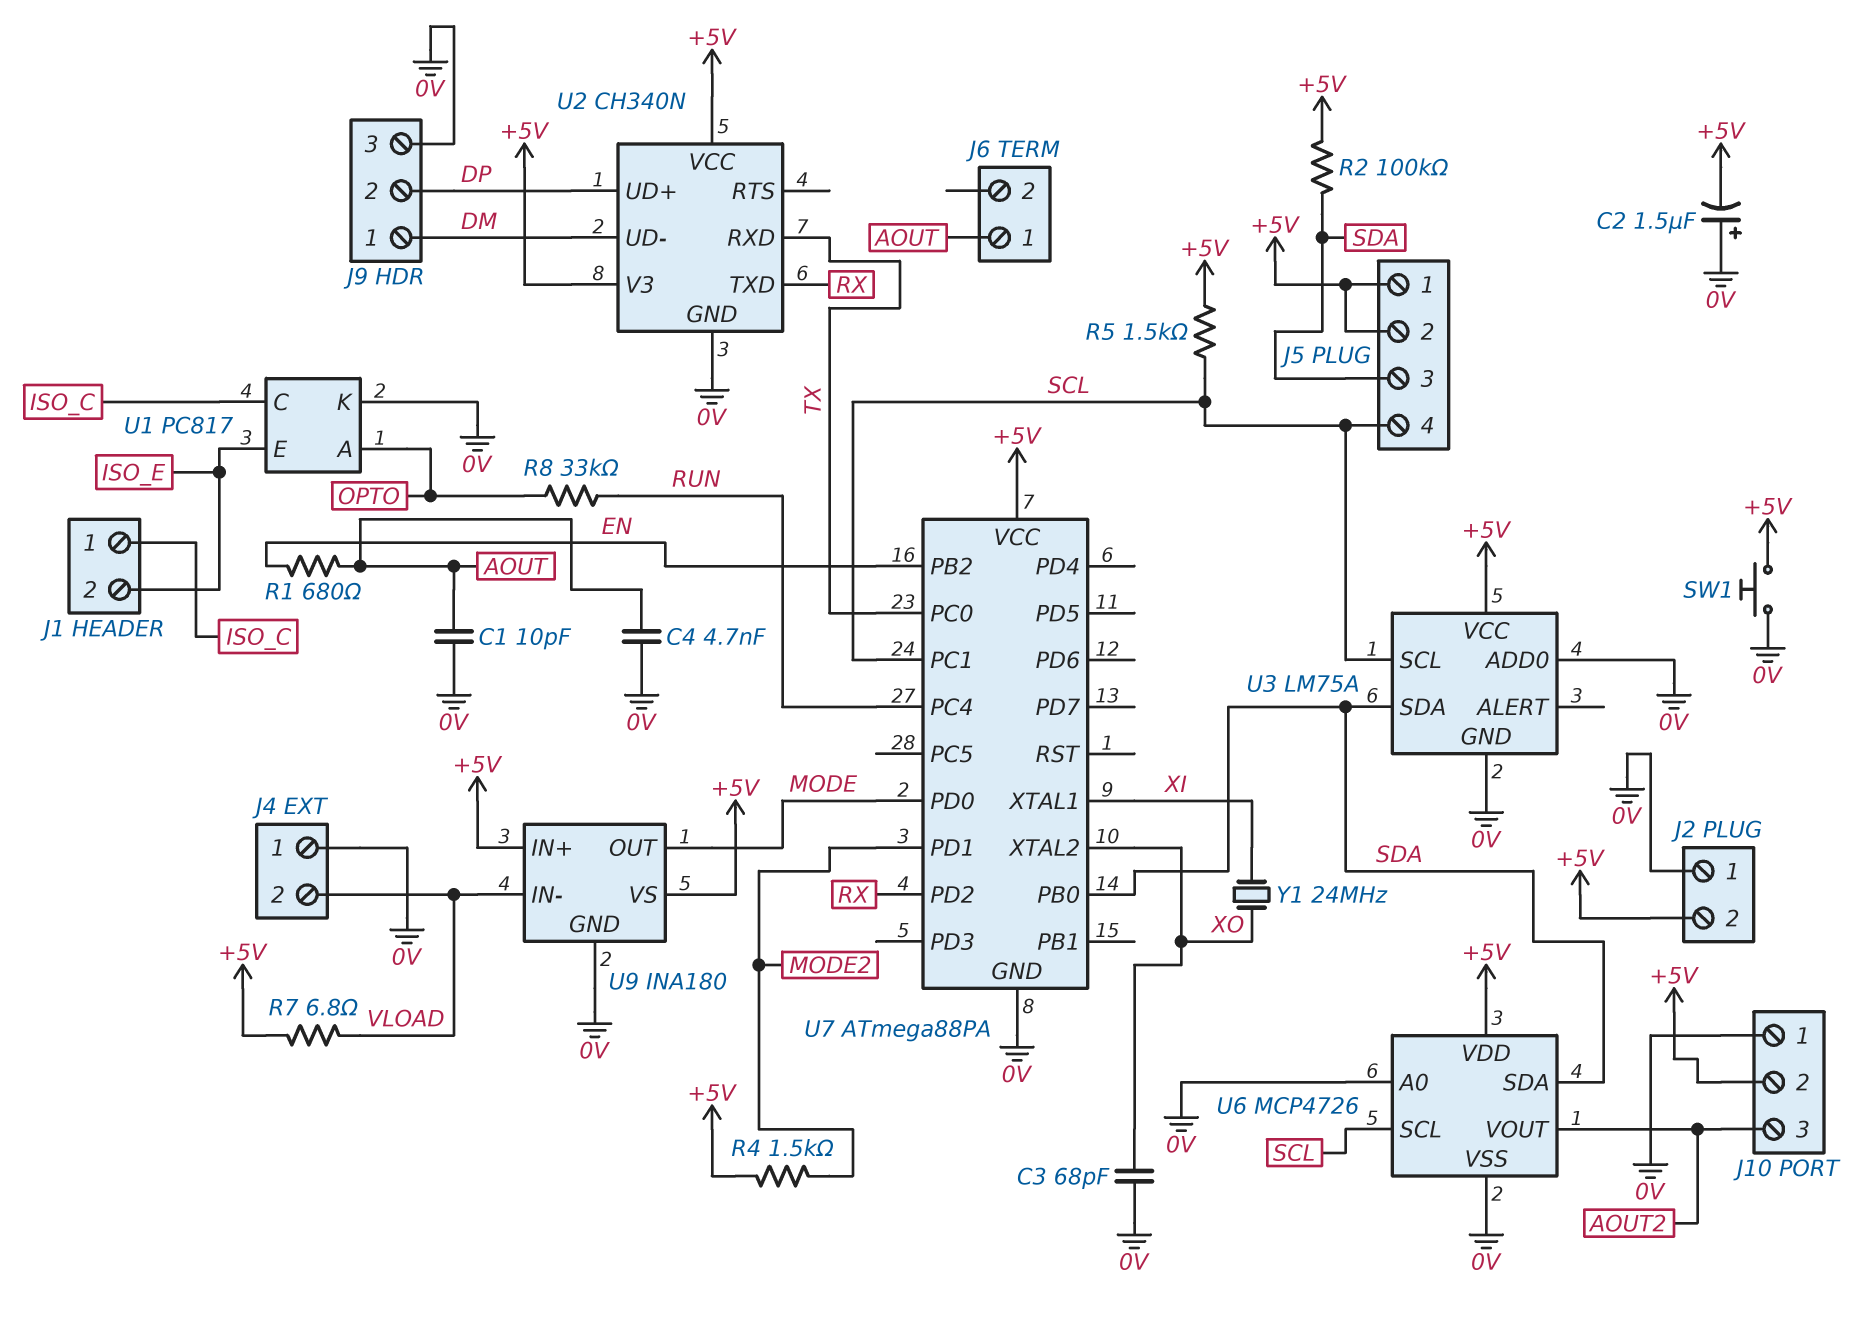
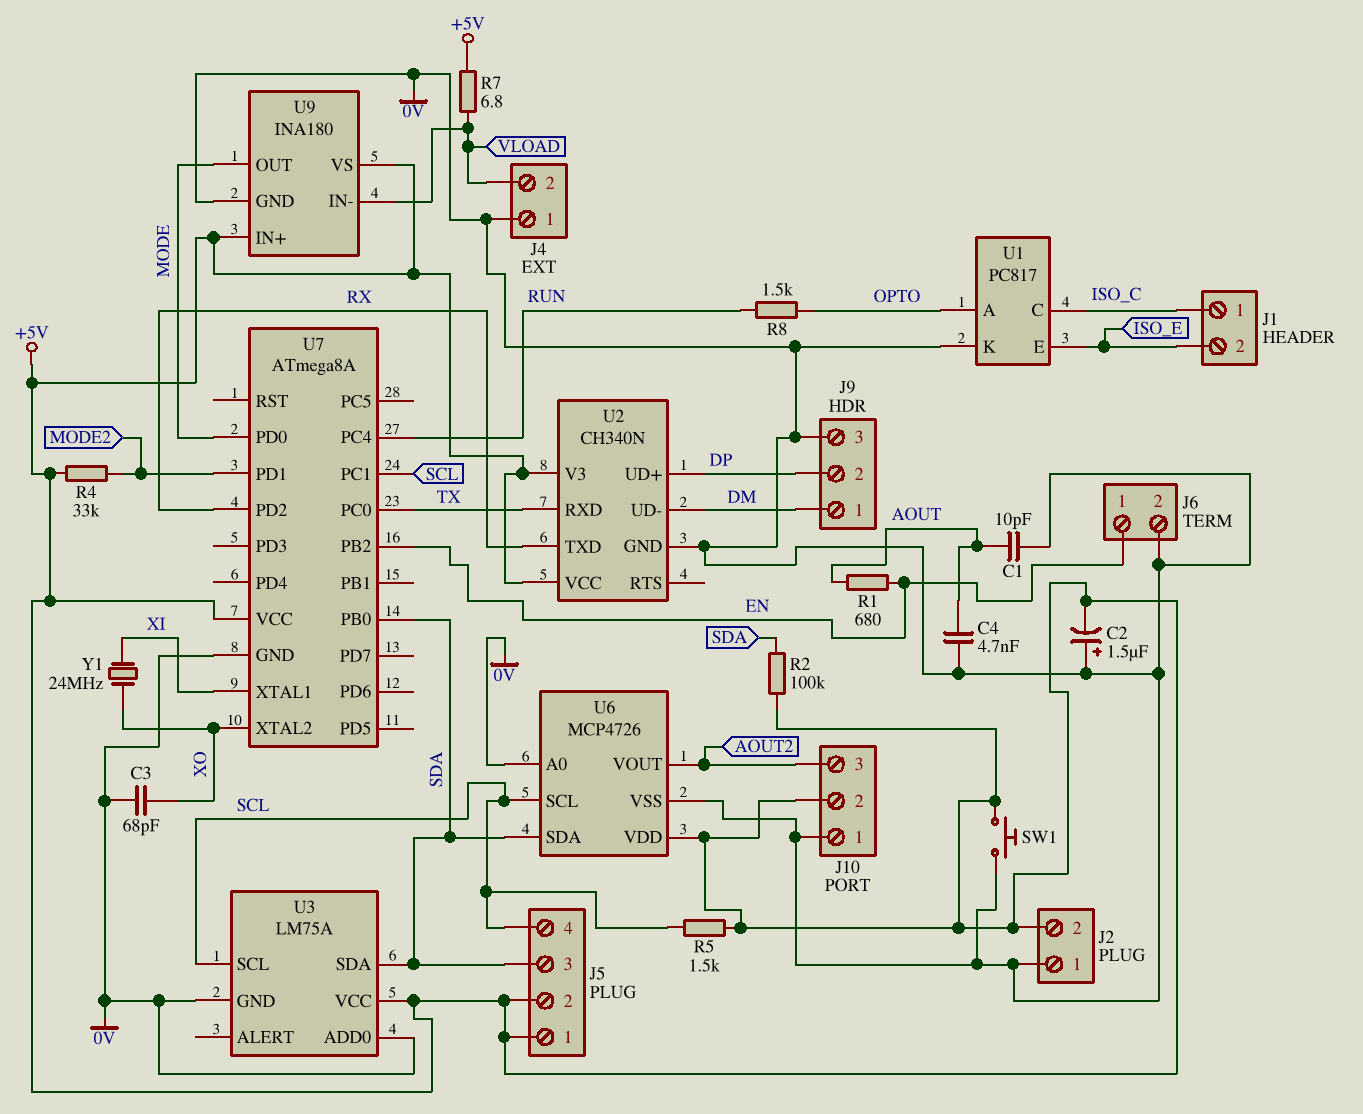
J6 pin 1: AOUT -> EN
J6 pin 2: none -> 0V
R4: 1.5k (+5V, MODE2) -> 33k (+5V, MODE2)
R8: 33k (OPTO, RUN) -> 1.5k (OPTO, RUN)
U7: ATmega88PA -> ATmega8A

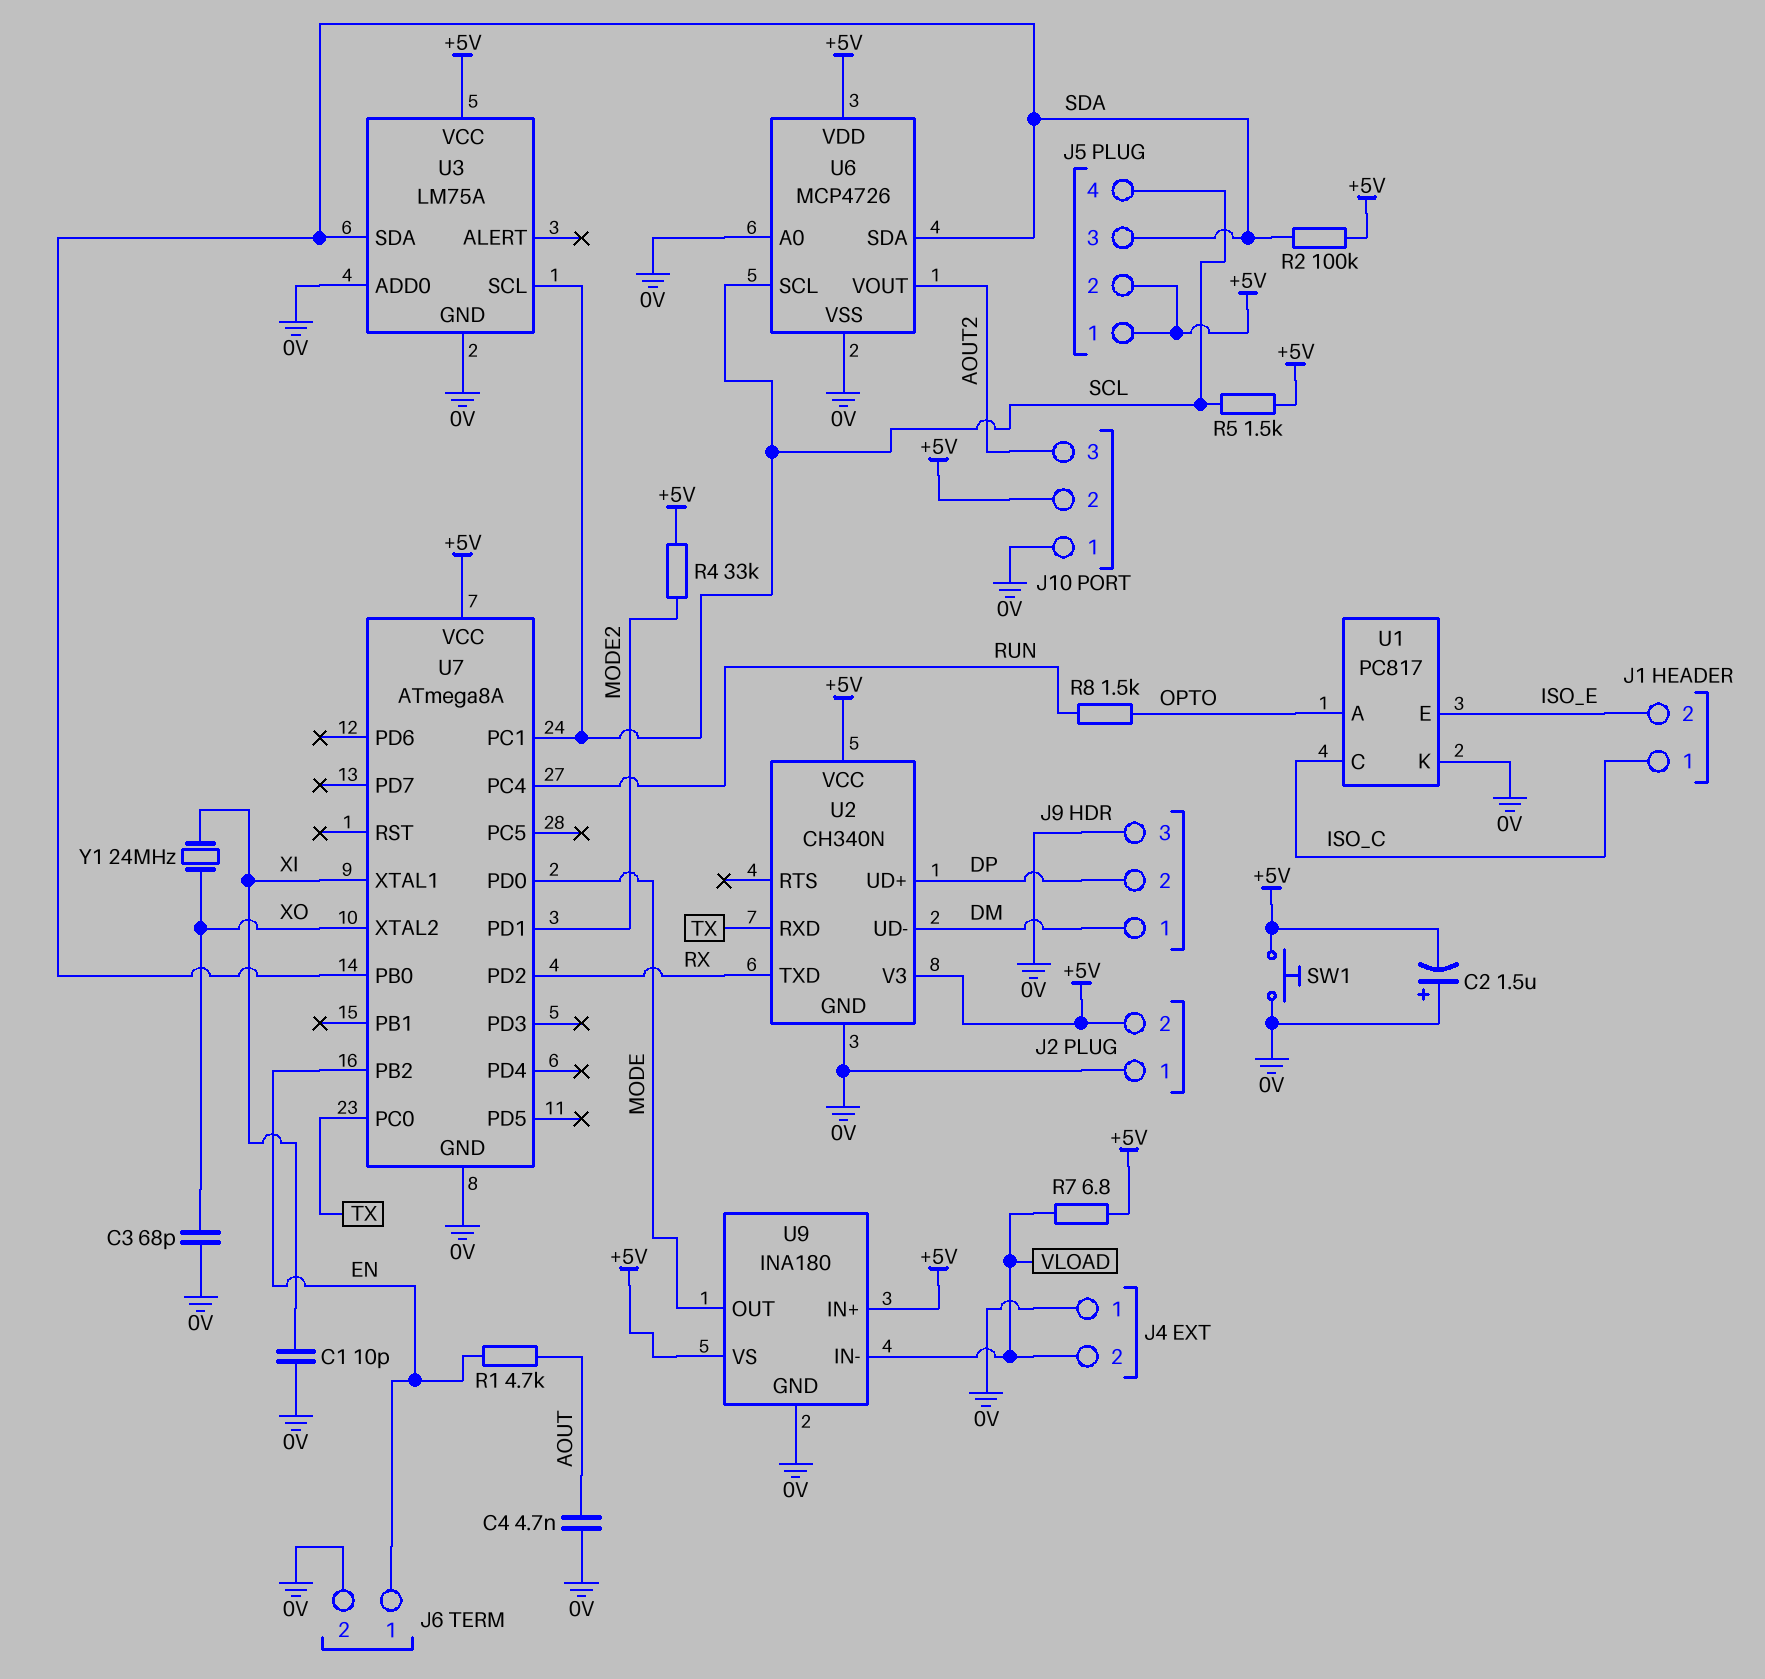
C1: 10pF (0V, AOUT) -> 10pF (0V, XI)
R1: 680 (AOUT, EN) -> 4.7k (AOUT, EN)

